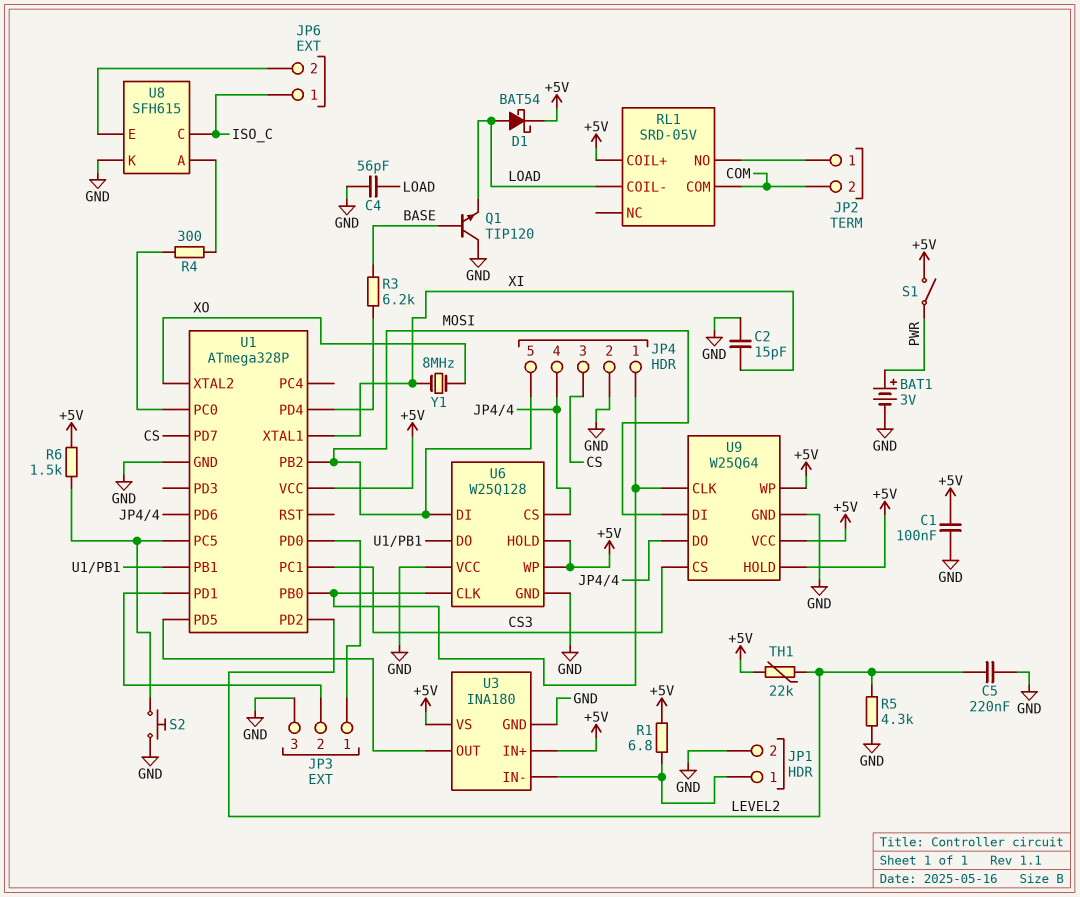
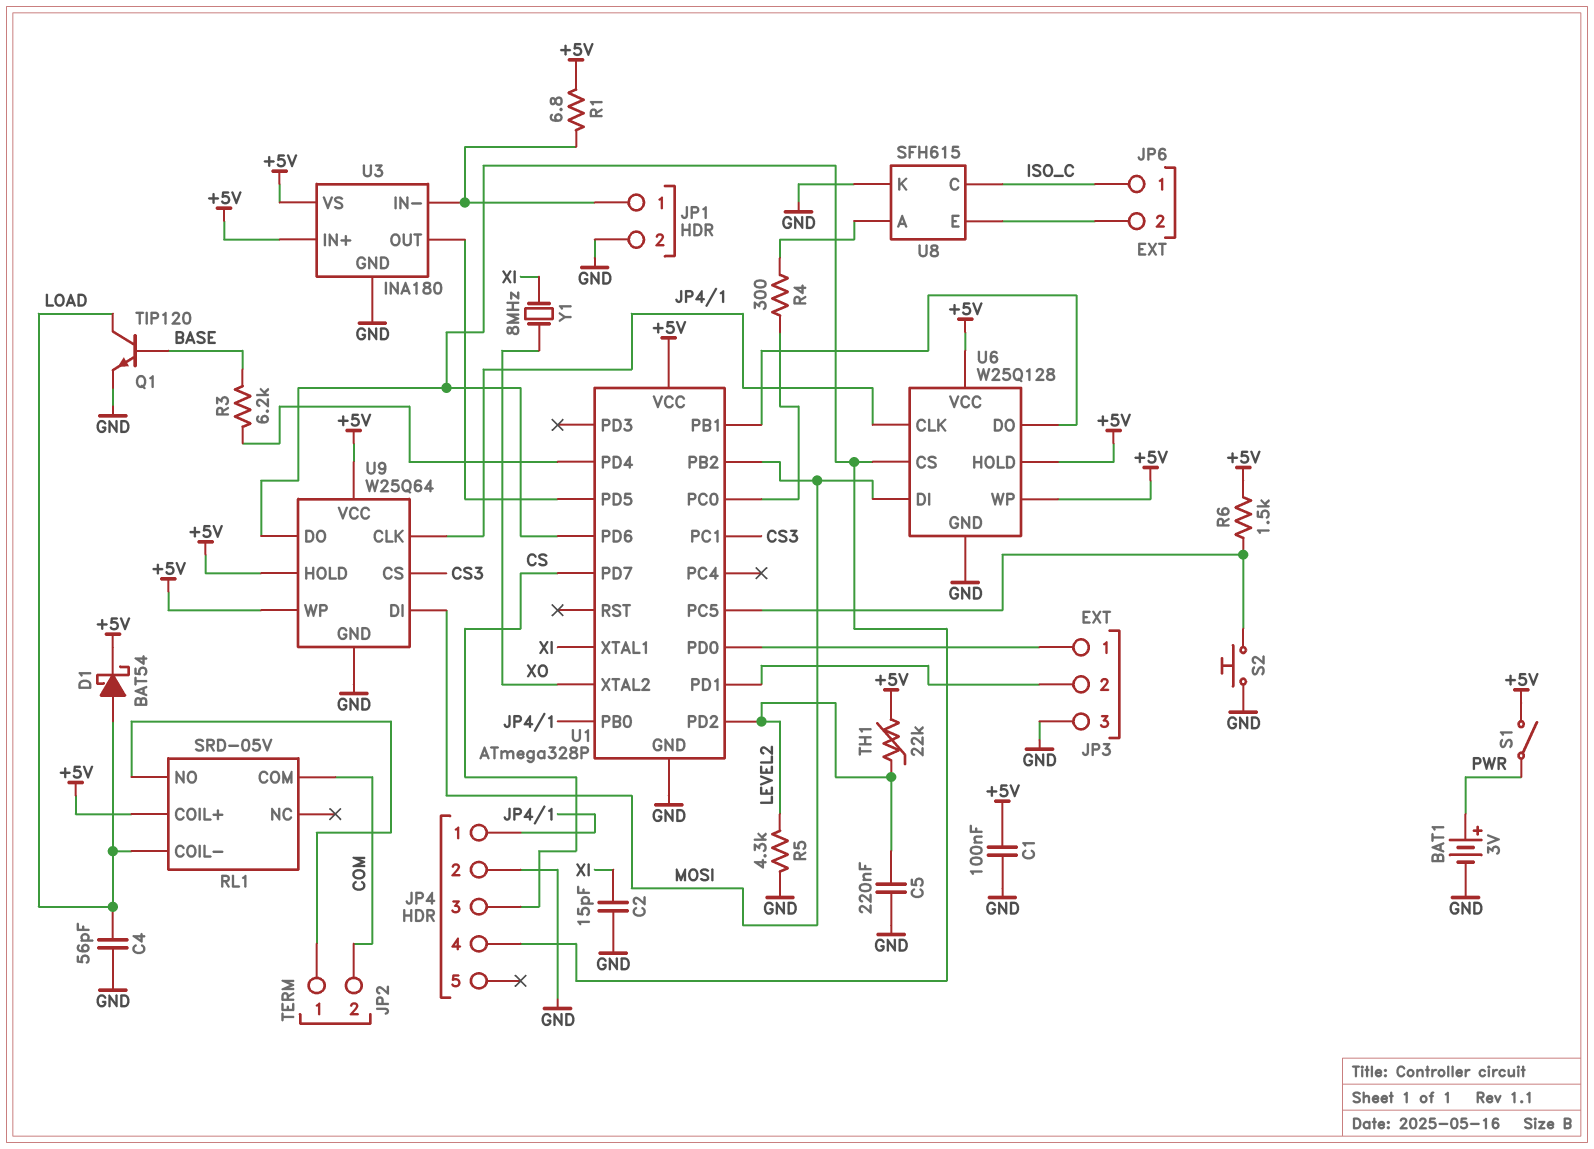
JP4 pin 5: MOSI -> none
Q1: NPN TIP120 (B BASE, C GND, E LOAD) -> NPN TIP120 (B BASE, C LOAD, E GND)
U6 pin VCC: GND -> +5V

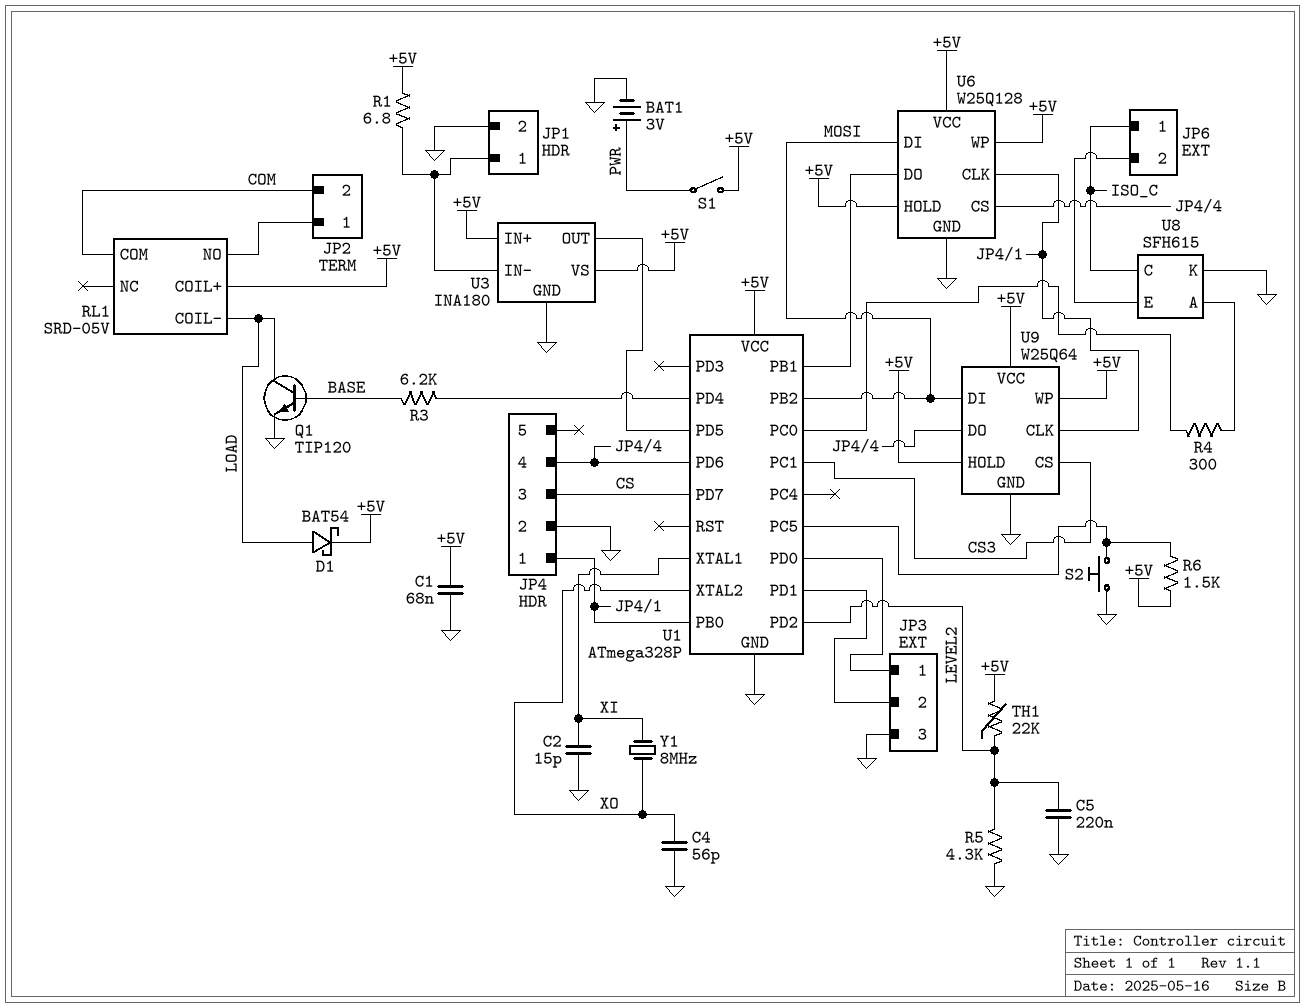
C1: 100nF (+5V, GND) -> 68nF (+5V, GND)
C4: 56pF (GND, LOAD) -> 56pF (GND, XO)

